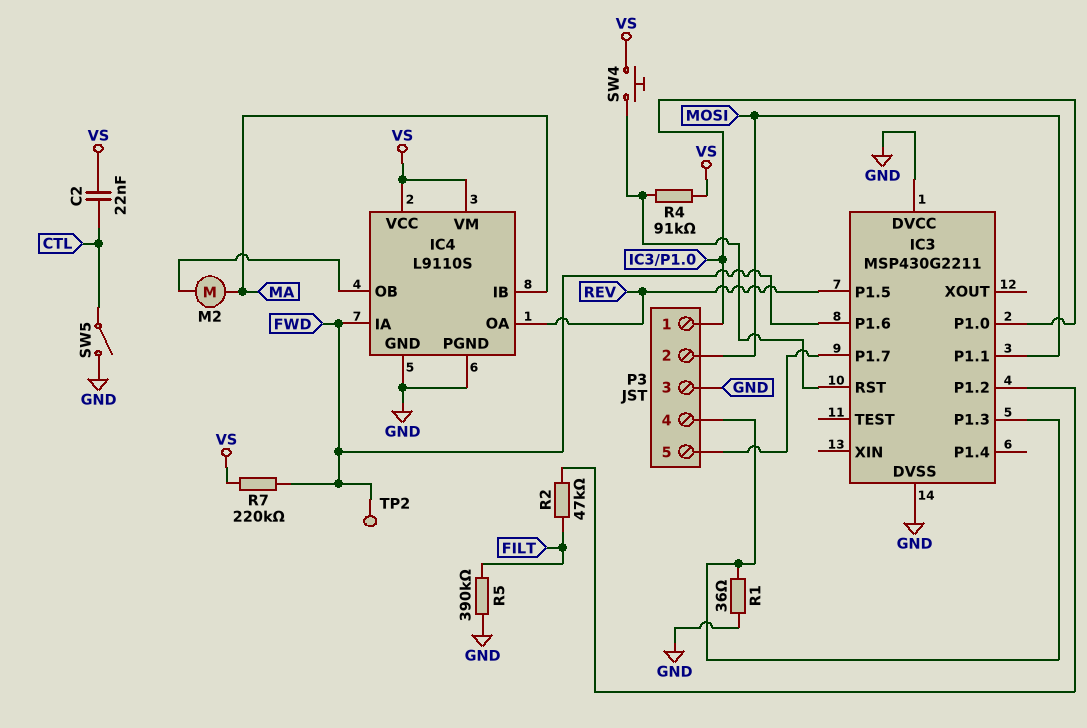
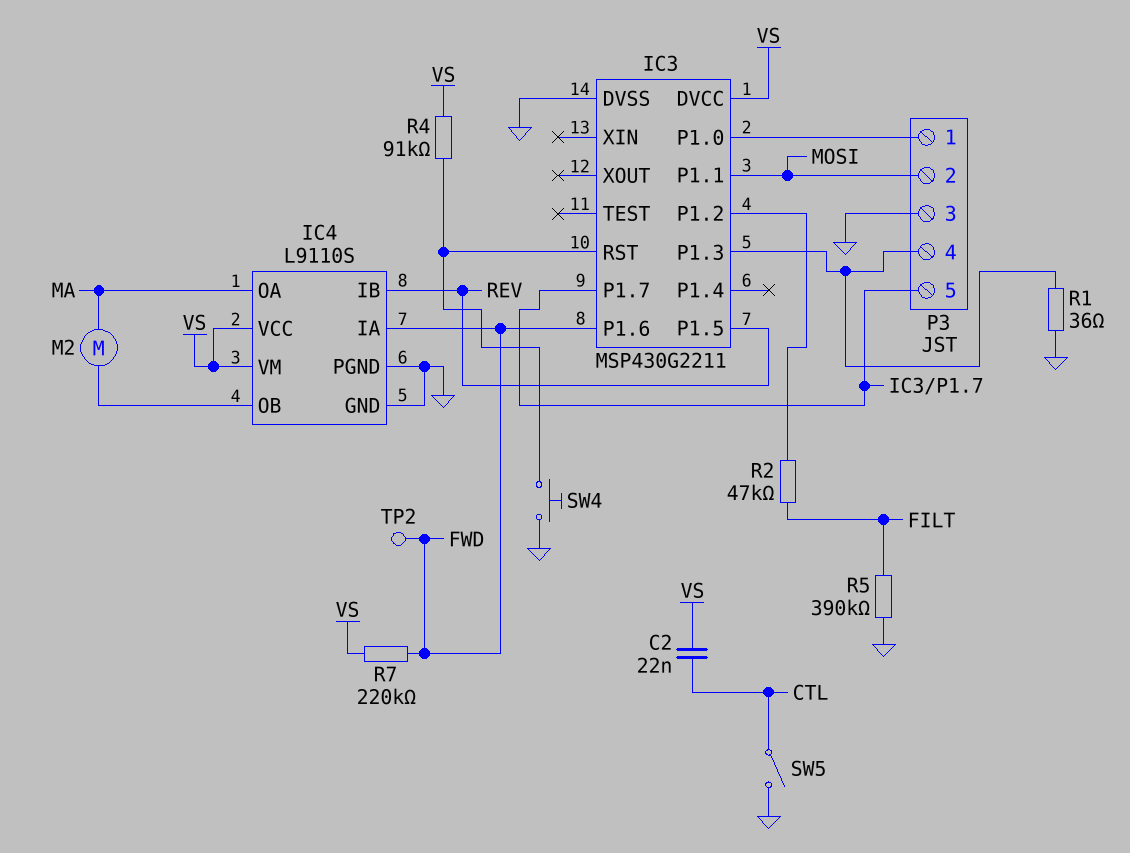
IC3 pin DVCC: GND -> VS
IC4 pin IB: MA -> REV
IC4 pin OA: REV -> MA
SW4: button (IC3/RST, VS) -> button (GND, IC3/RST)

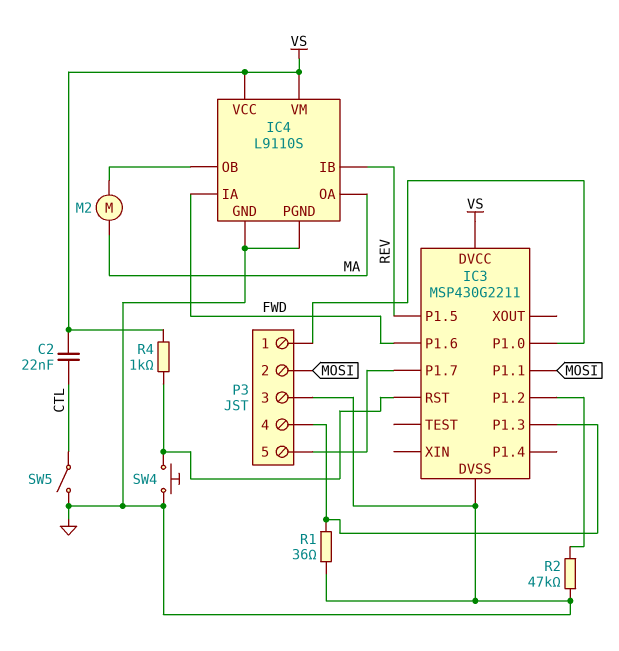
R2: 47k (FILT, IC3/P1.2) -> 47k (GND, IC3/P1.2)
R4: 91k (IC3/RST, VS) -> 1k (IC3/RST, VS)
R5: 390k (FILT, GND) -> none
R7: 220k (FWD, VS) -> none
TP2: test point (FWD) -> none

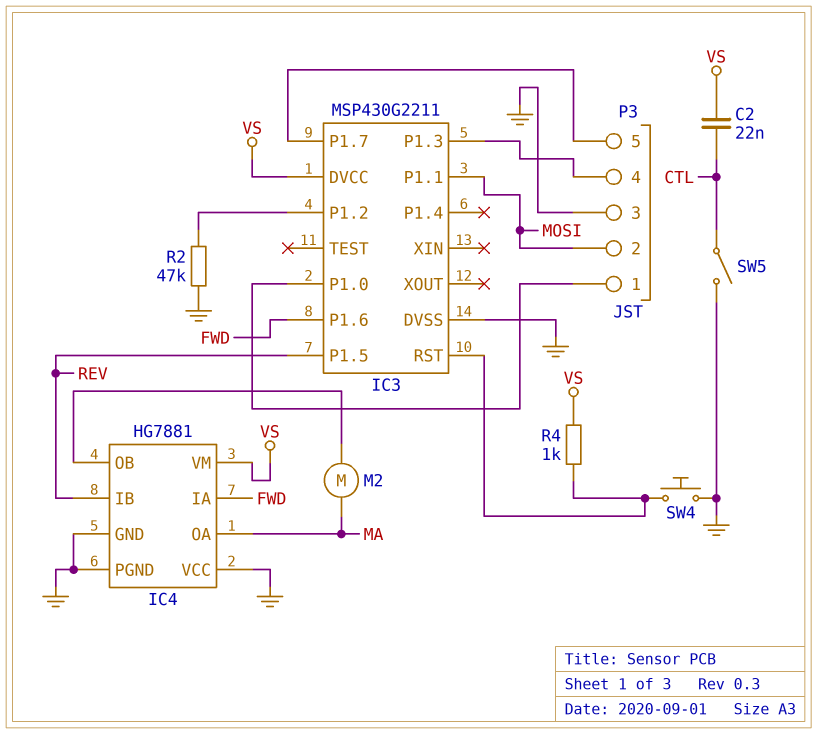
IC4: L9110S -> HG7881
IC4 pin VCC: VS -> GND
R1: 36 (GND, IC3/P1.3) -> none

